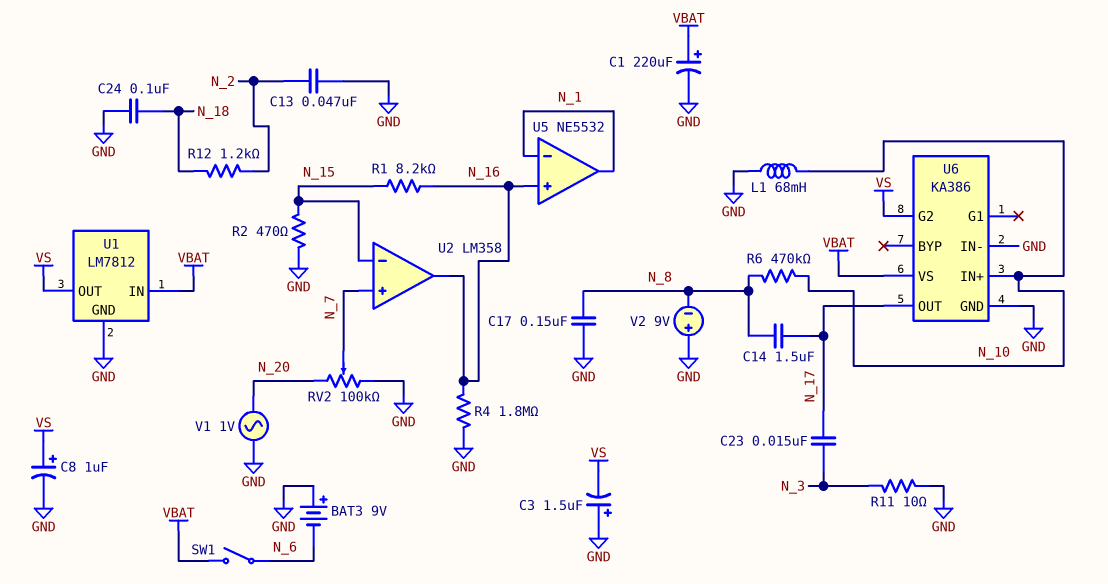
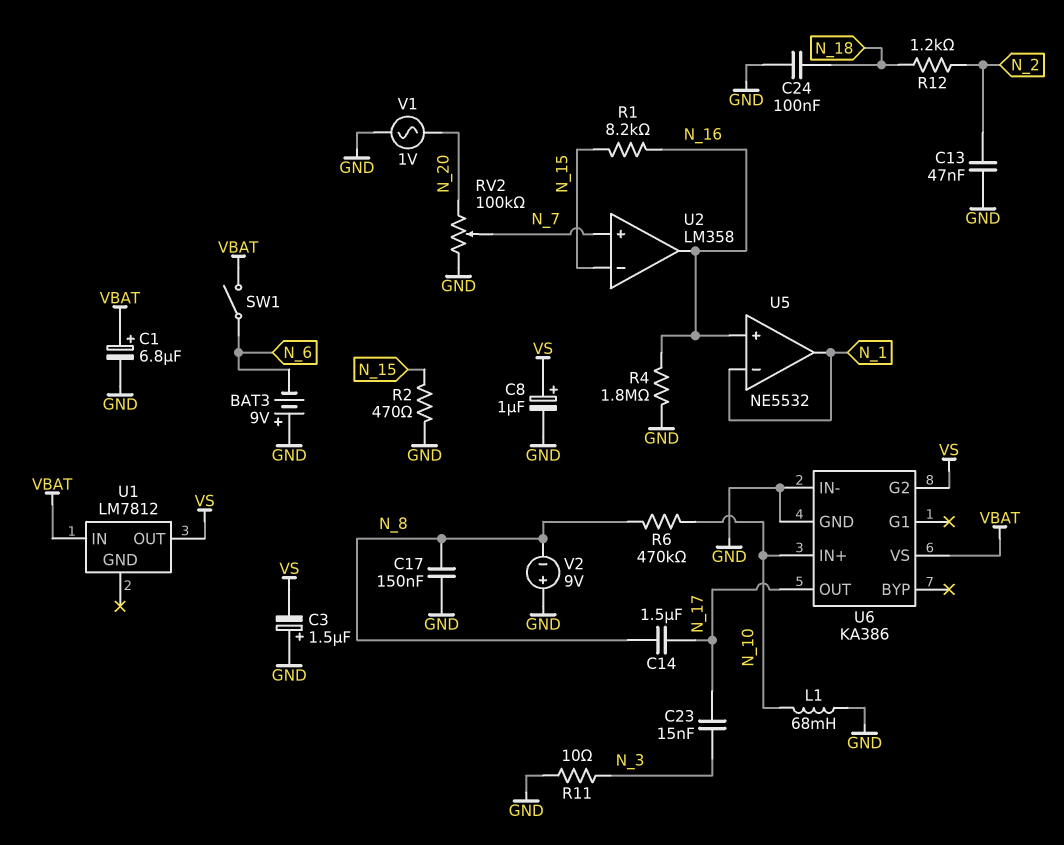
C1: 220uF (plus VBAT, minus GND) -> 6.8uF (plus VBAT, minus GND)
U1 pin GND: GND -> none

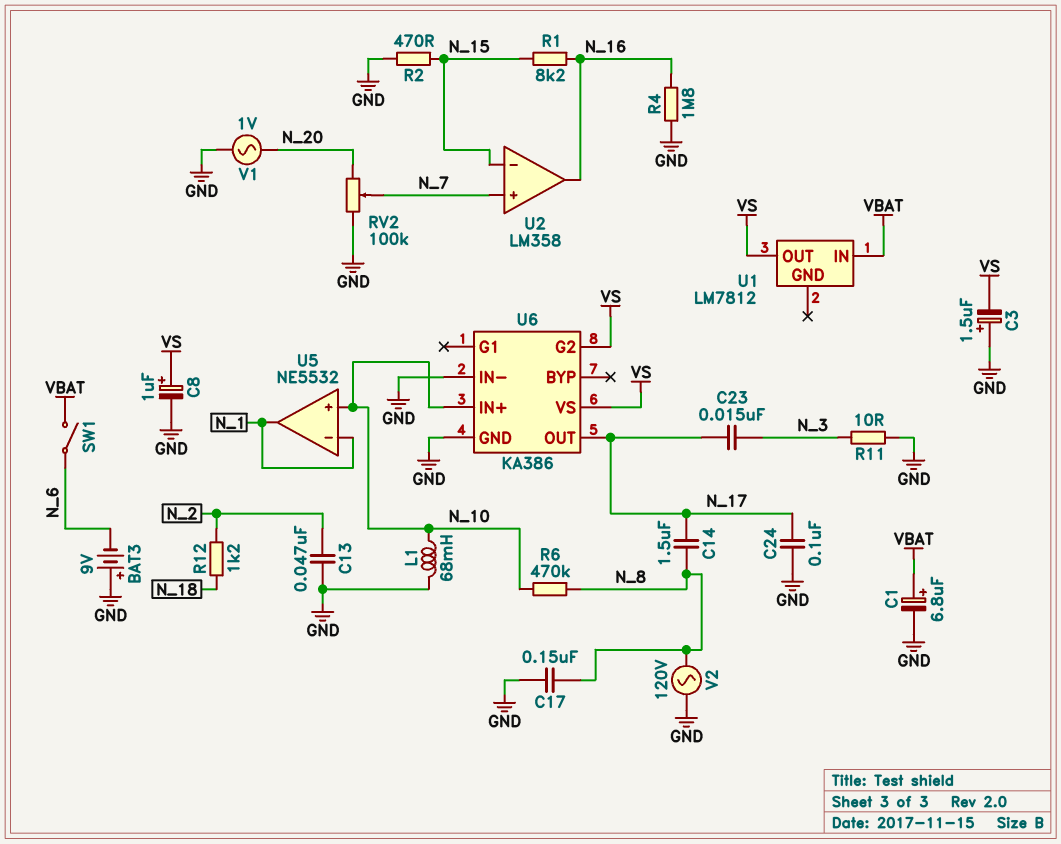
C24: 100nF (GND, N_18) -> 100nF (GND, N_17)
U5 pin in+: N_16 -> N_10
U6 pin VS: VBAT -> VS
V2: 9V (plus GND, minus N_8) -> AC 120V (GND, N_8)

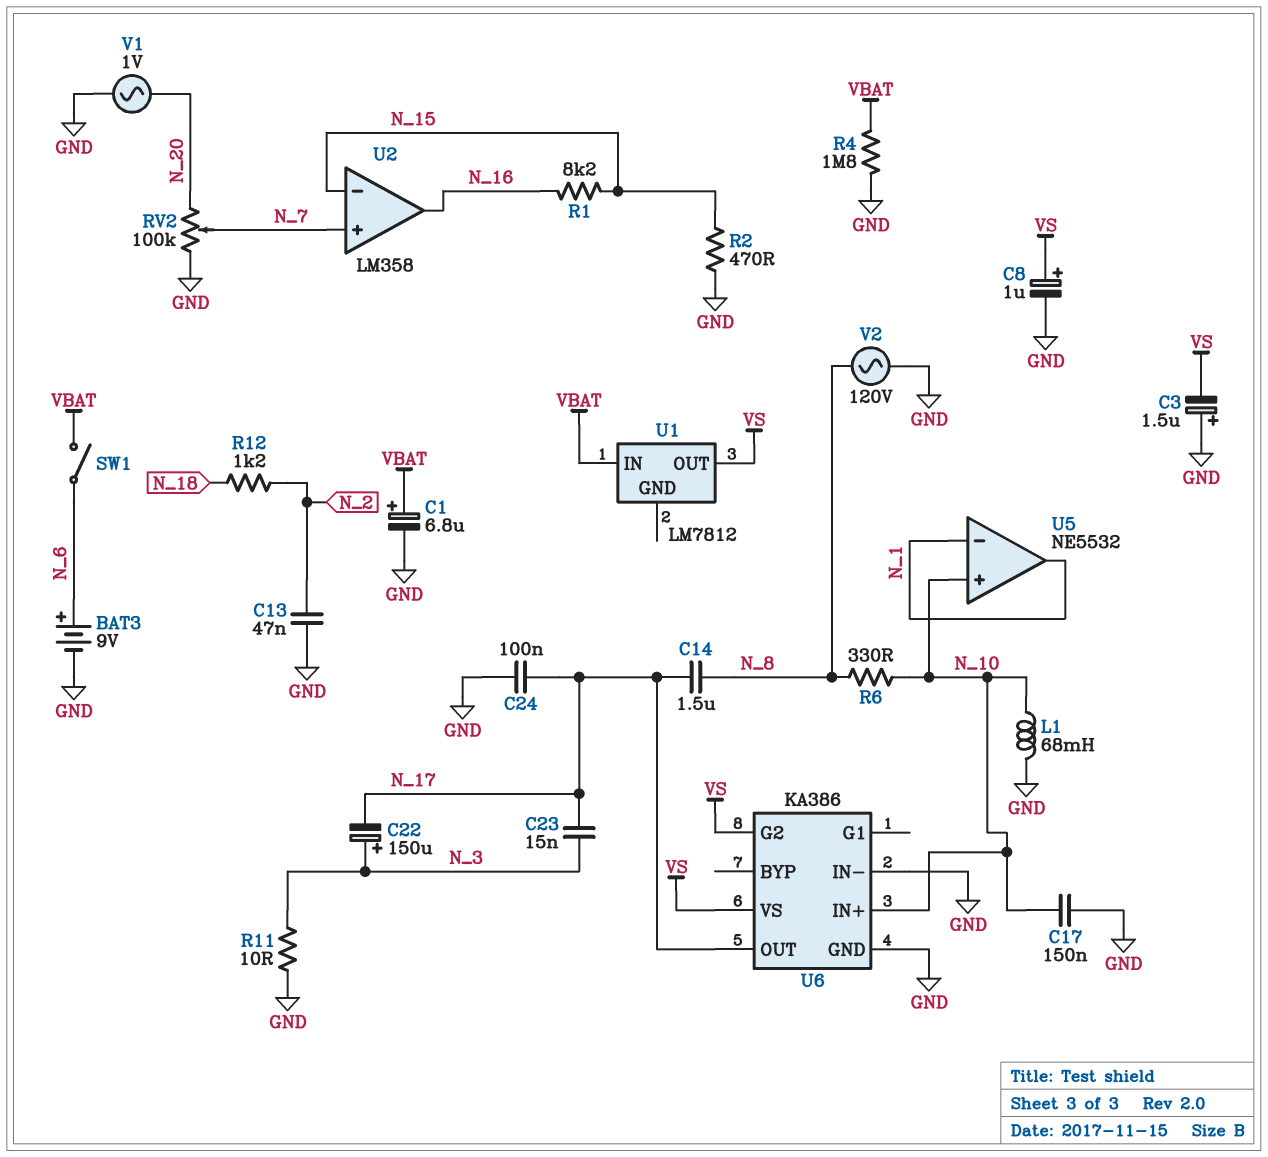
BAT3: 9V (plus GND, minus N_6) -> 9V (plus N_6, minus GND)
C17: 150nF (GND, N_8) -> 150nF (GND, N_10)
C22: none -> 150uF (plus N_3, minus N_17)
R4: 1.8M (GND, N_16) -> 1.8M (GND, VBAT)
R6: 470k (N_8, N_10) -> 330 (N_8, N_10)

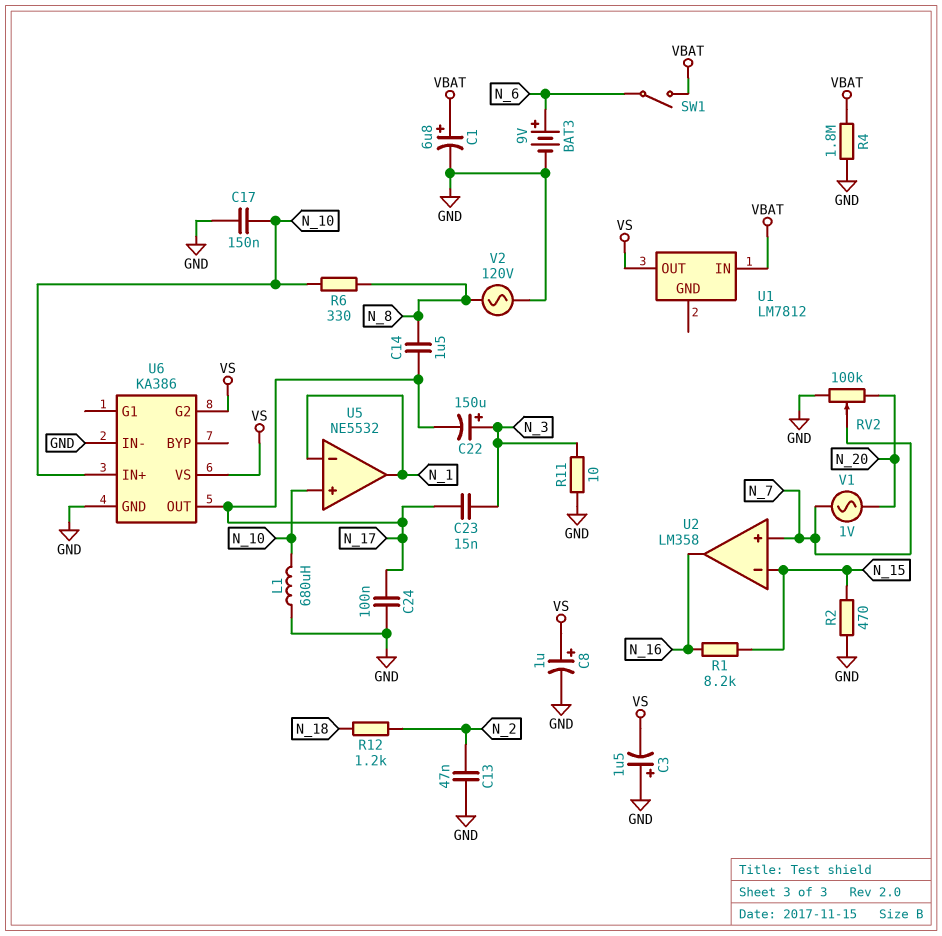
L1: 68mH (GND, N_10) -> 680uH (GND, N_10)
V1: AC 1V (GND, N_20) -> AC 1V (N_7, N_20)

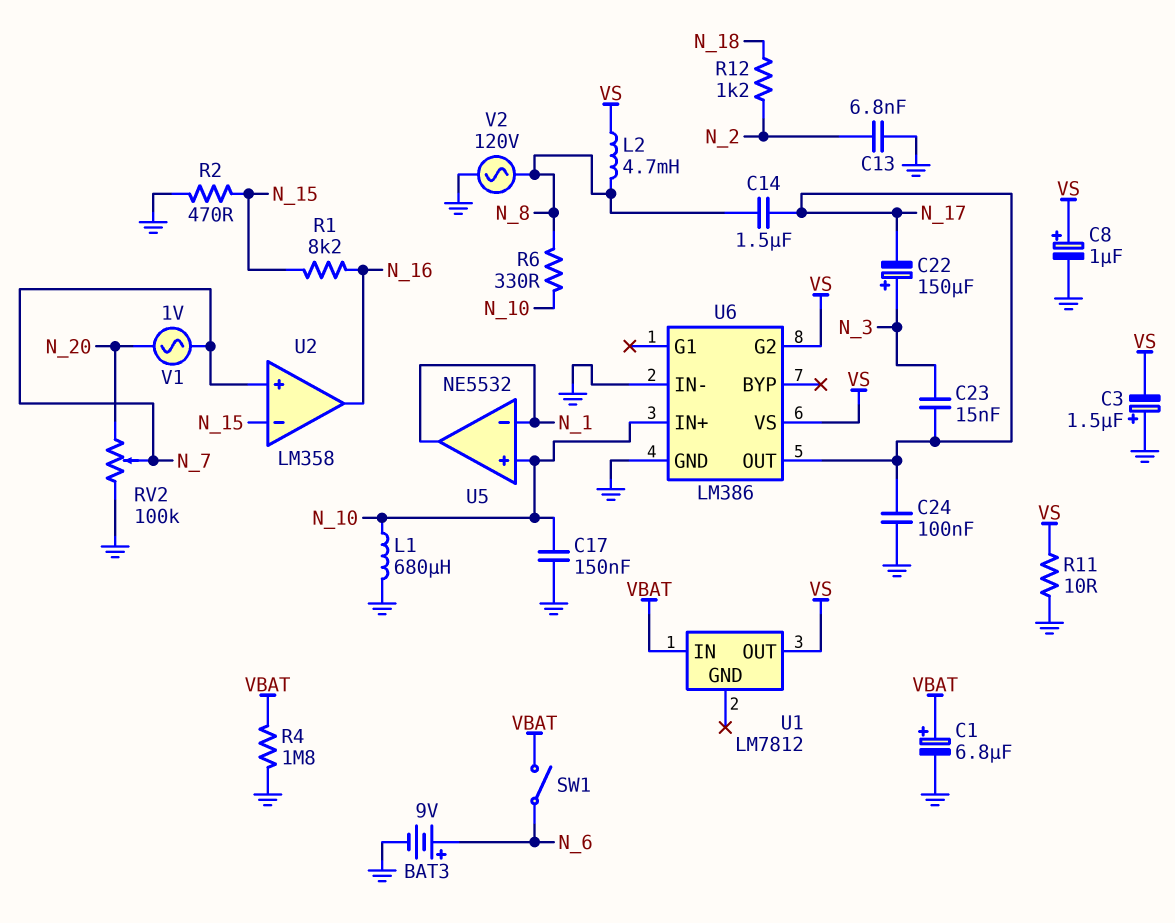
C13: 47nF (GND, N_2) -> 6.8nF (GND, N_2)
L2: none -> 4.7mH (N_8, VS)
R11: 10 (GND, N_3) -> 10 (GND, VS)
U6: KA386 -> LM386

